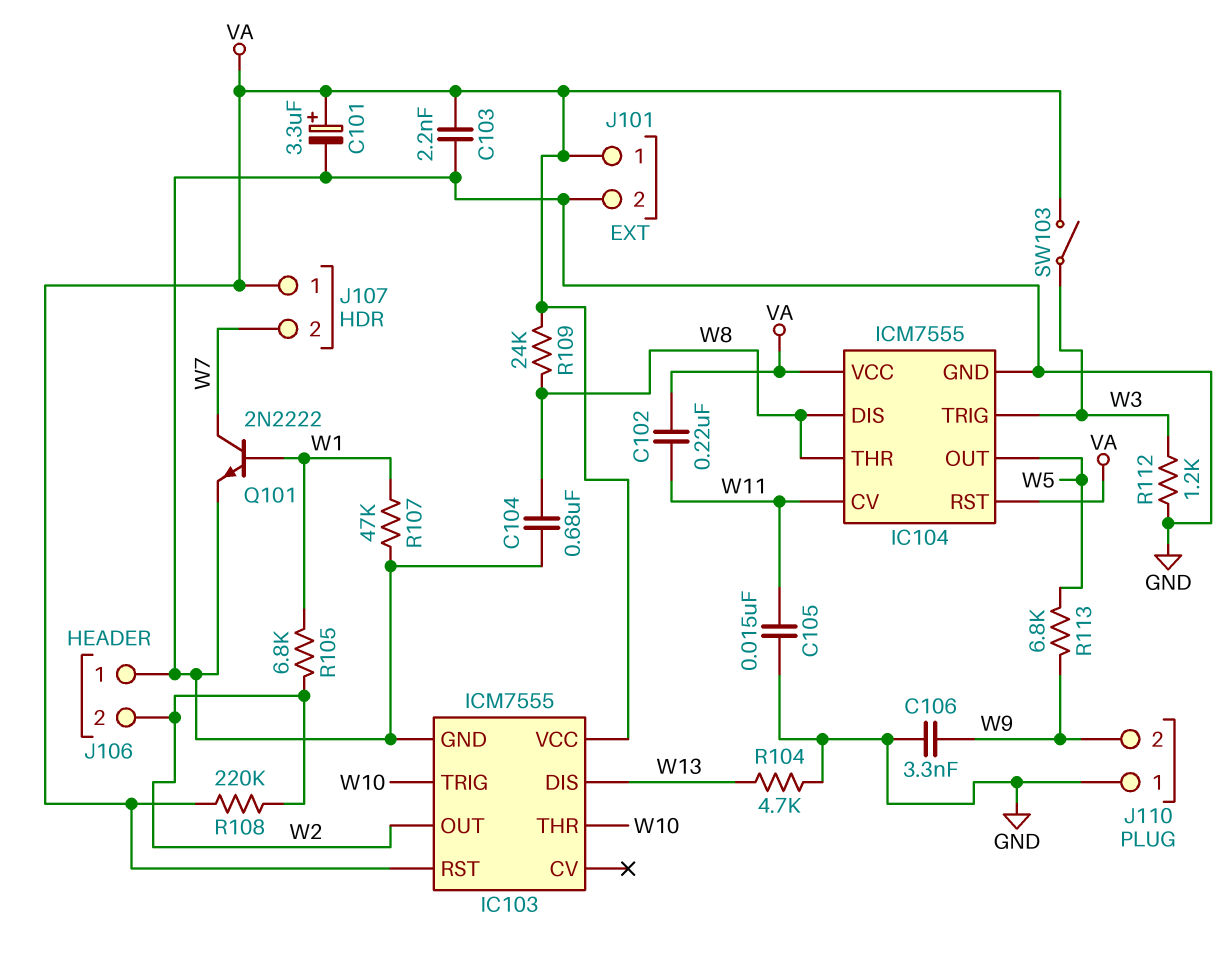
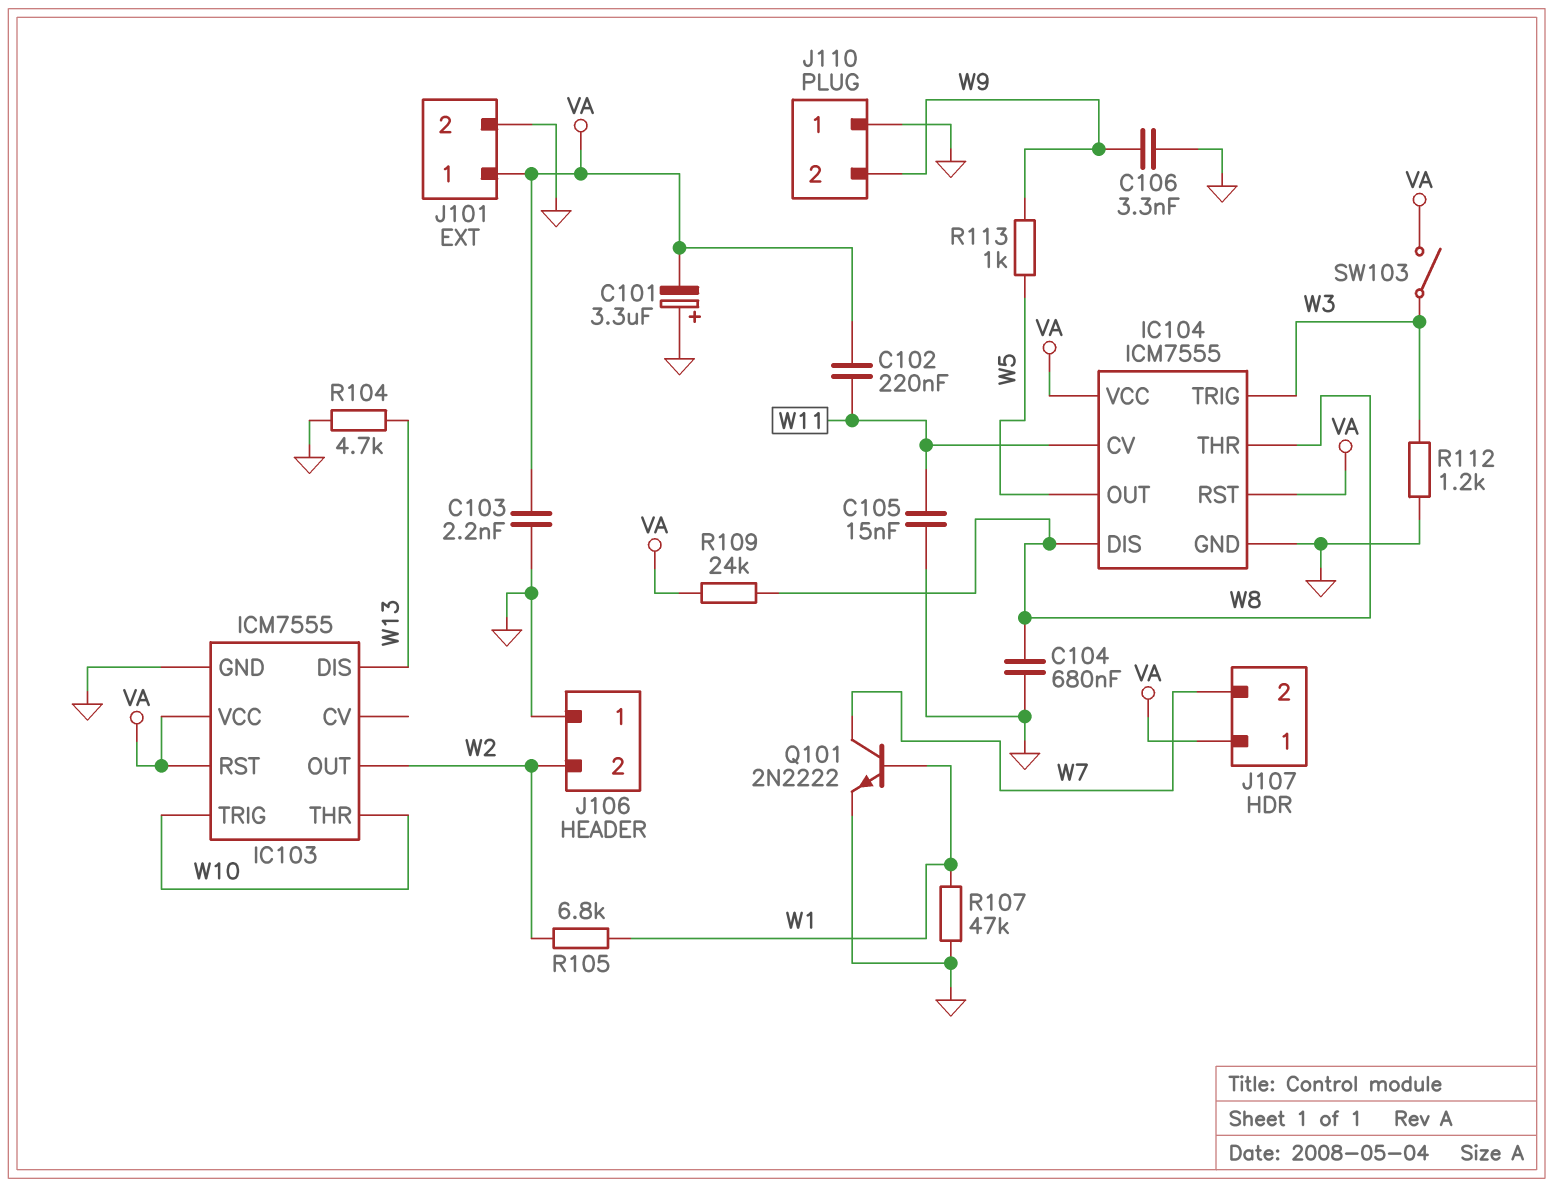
C101: 3.3uF (plus VA, minus GND) -> 3.3uF (plus GND, minus VA)
R108: 220k (VA, W2) -> none
R113: 6.8k (W5, W9) -> 1k (W5, W9)

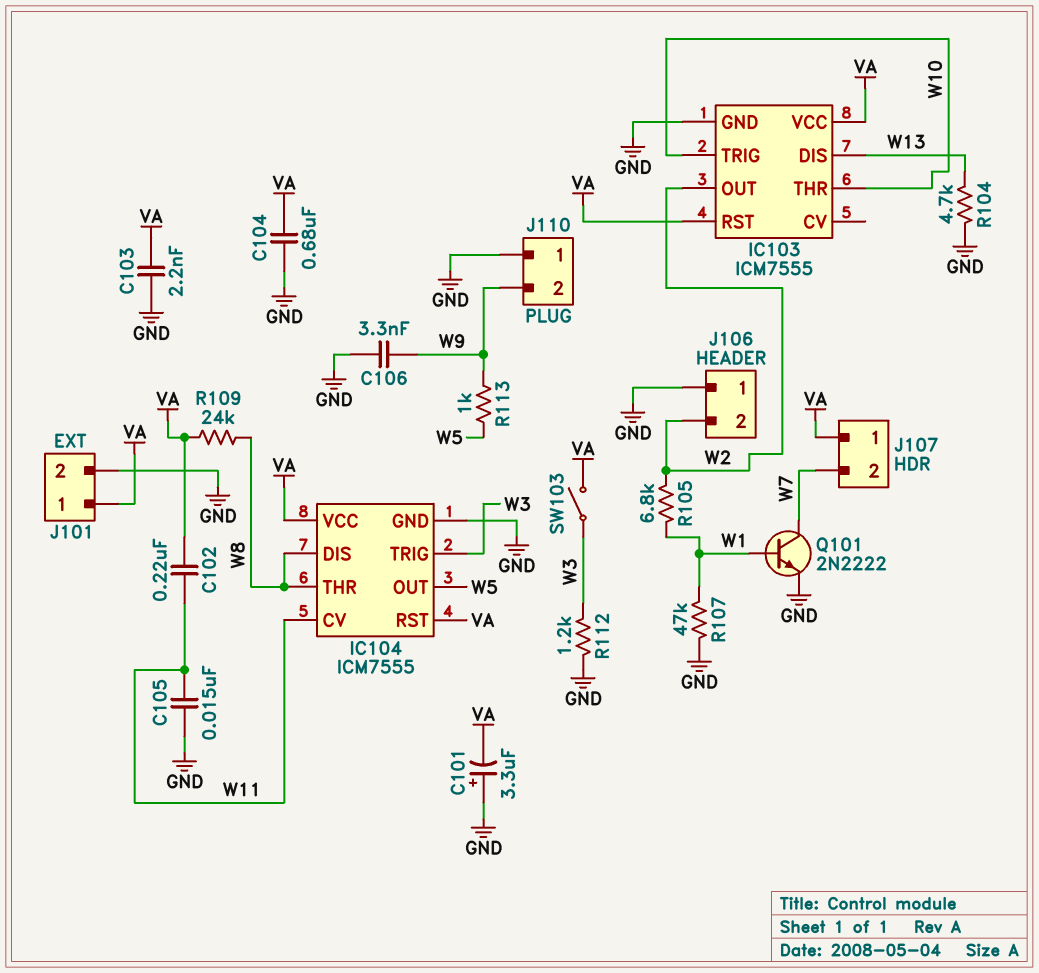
C104: 680nF (GND, W8) -> 680nF (GND, VA)

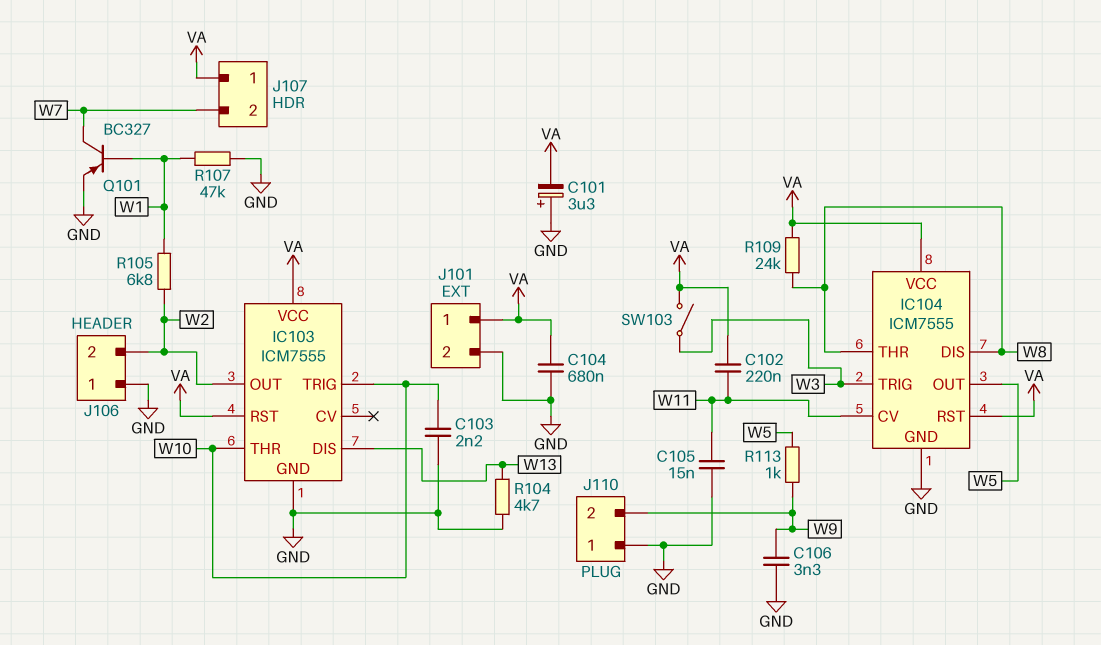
C103: 2.2nF (GND, VA) -> 2.2nF (GND, W10)
Q101: NPN 2N2222 (B W1, C W7, E GND) -> PNP BC327 (B W1, C W7, E GND)
R112: 1.2k (GND, W3) -> none

